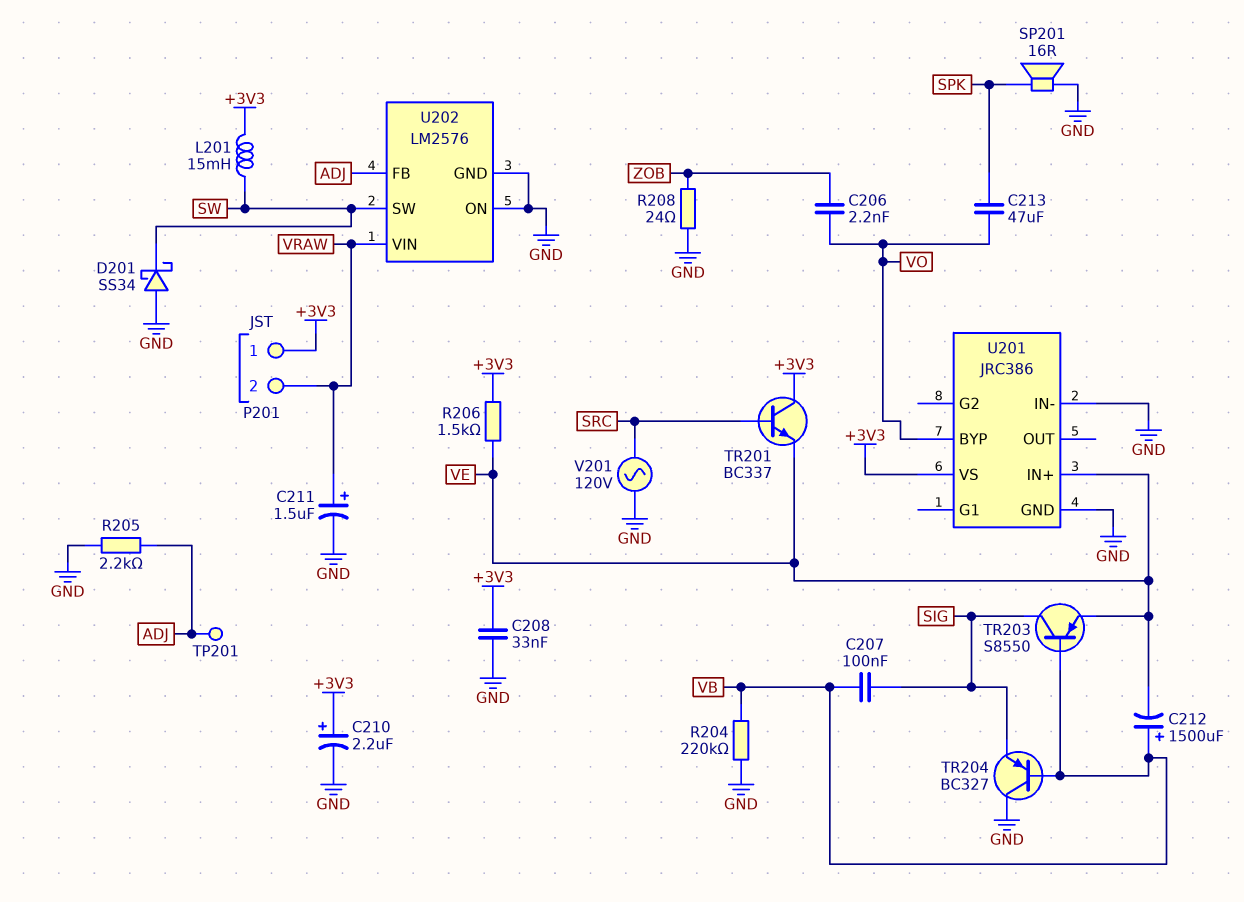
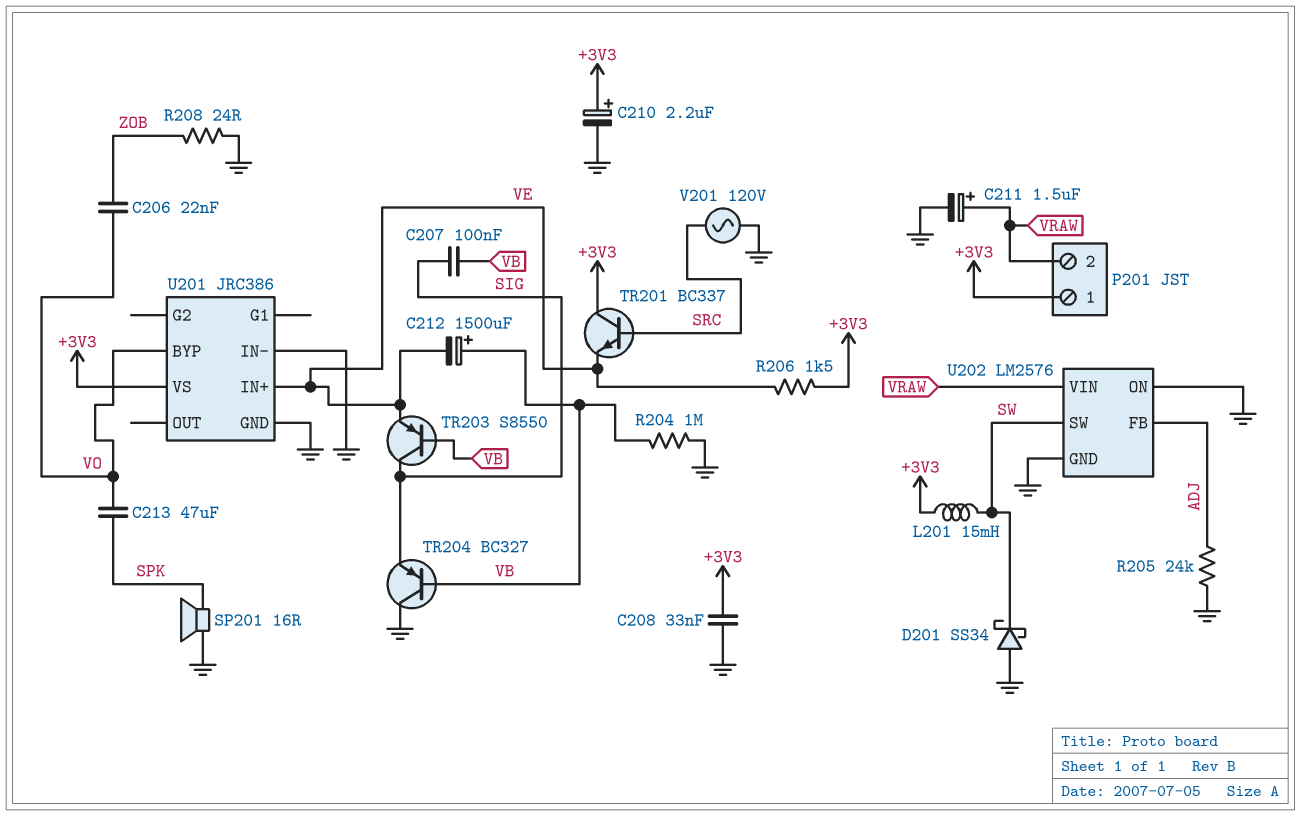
C206: 2.2nF (VO, ZOB) -> 22nF (VO, ZOB)
R204: 220k (GND, VB) -> 1M (GND, VB)
R205: 2.2k (ADJ, GND) -> 24k (ADJ, GND)
TP201: test point (ADJ) -> none

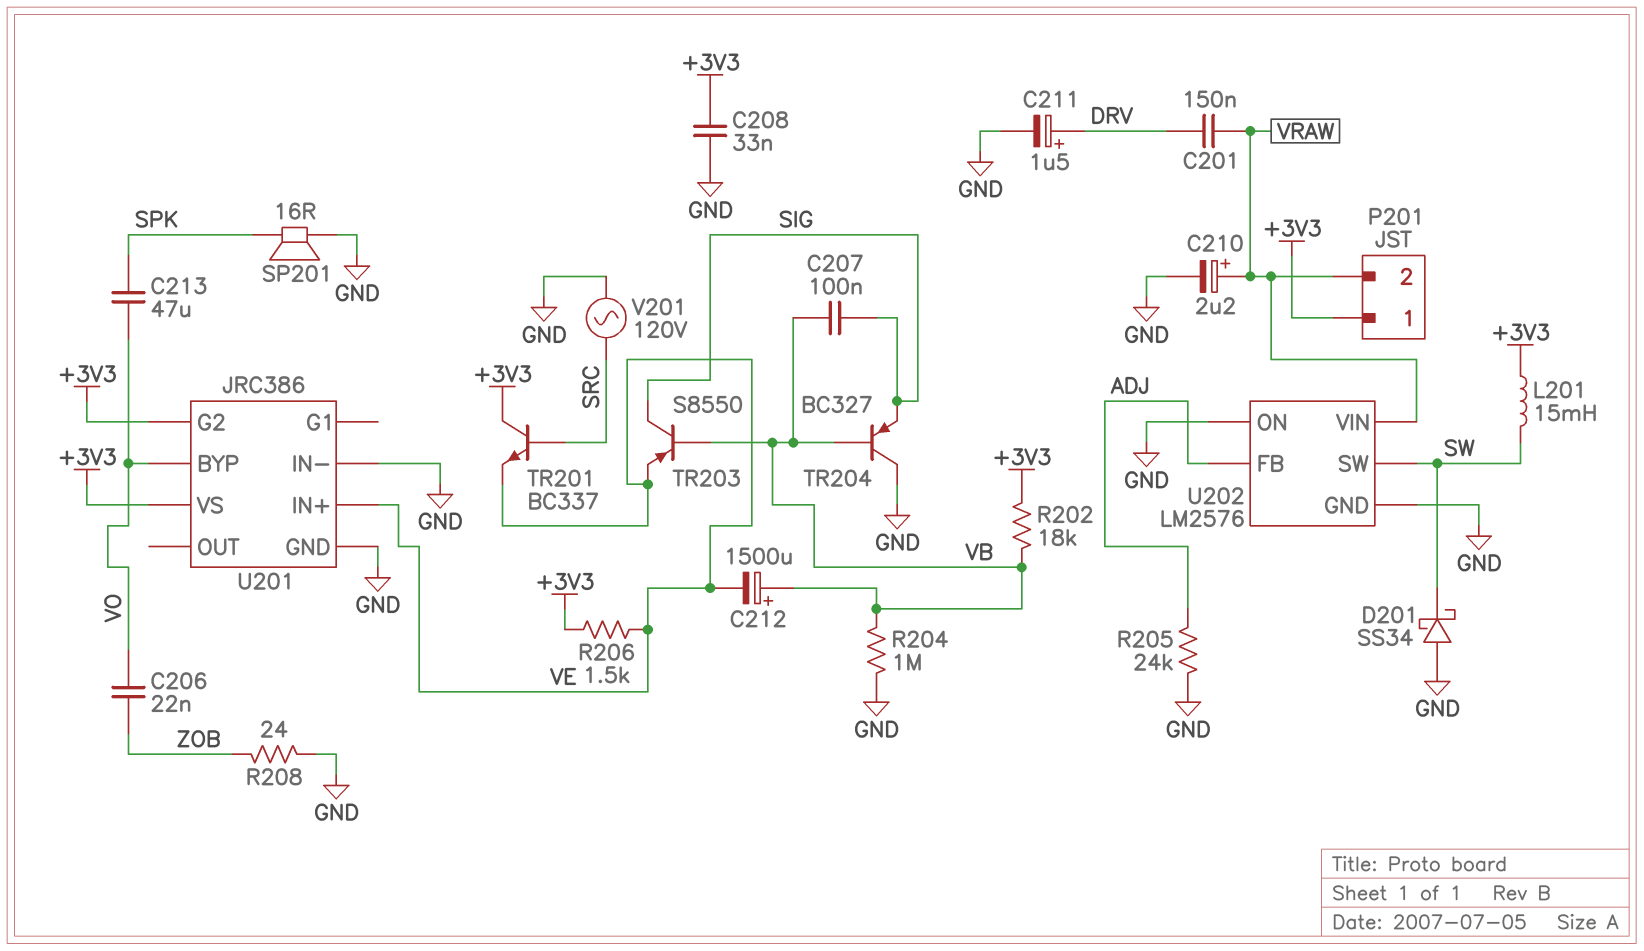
C201: none -> 150nF (DRV, VRAW)
C210: 2.2uF (plus +3V3, minus GND) -> 2.2uF (plus VRAW, minus GND)
C211: 1.5uF (plus VRAW, minus GND) -> 1.5uF (plus DRV, minus GND)
R202: none -> 18k (+3V3, VB)
U201 pin G2: none -> +3V3

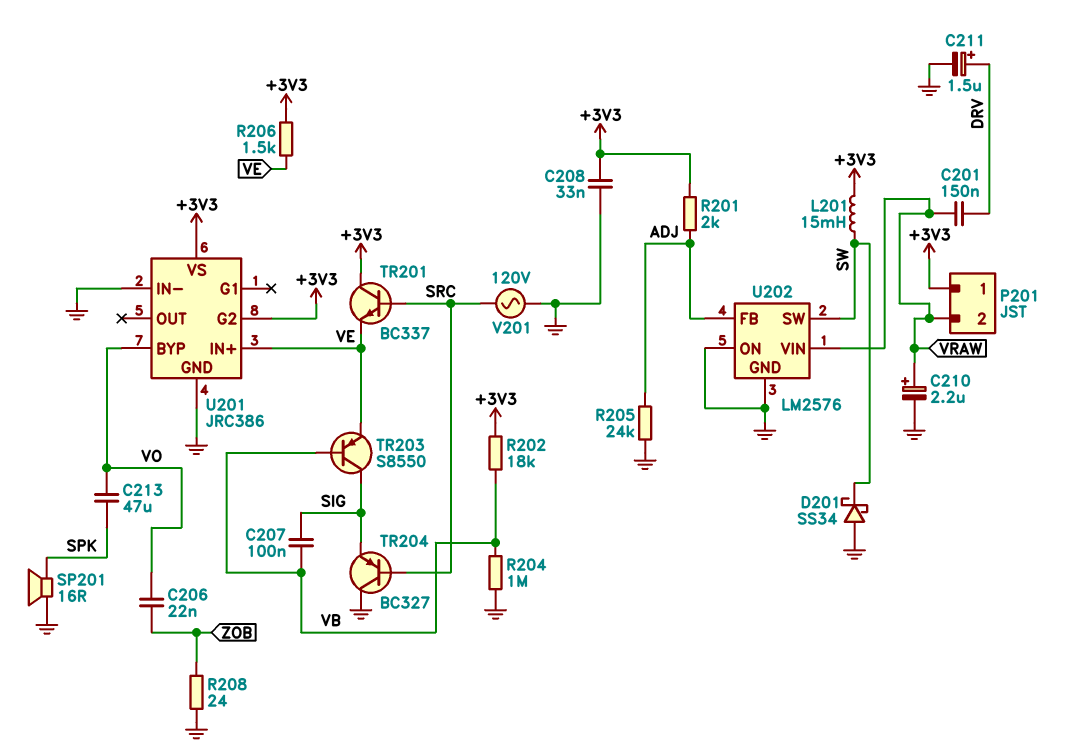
C212: 1500uF (plus VB, minus VE) -> none
R201: none -> 2k (+3V3, ADJ)
TR204: PNP BC327 (B VB, C GND, E SIG) -> PNP BC327 (B SRC, C GND, E SIG)

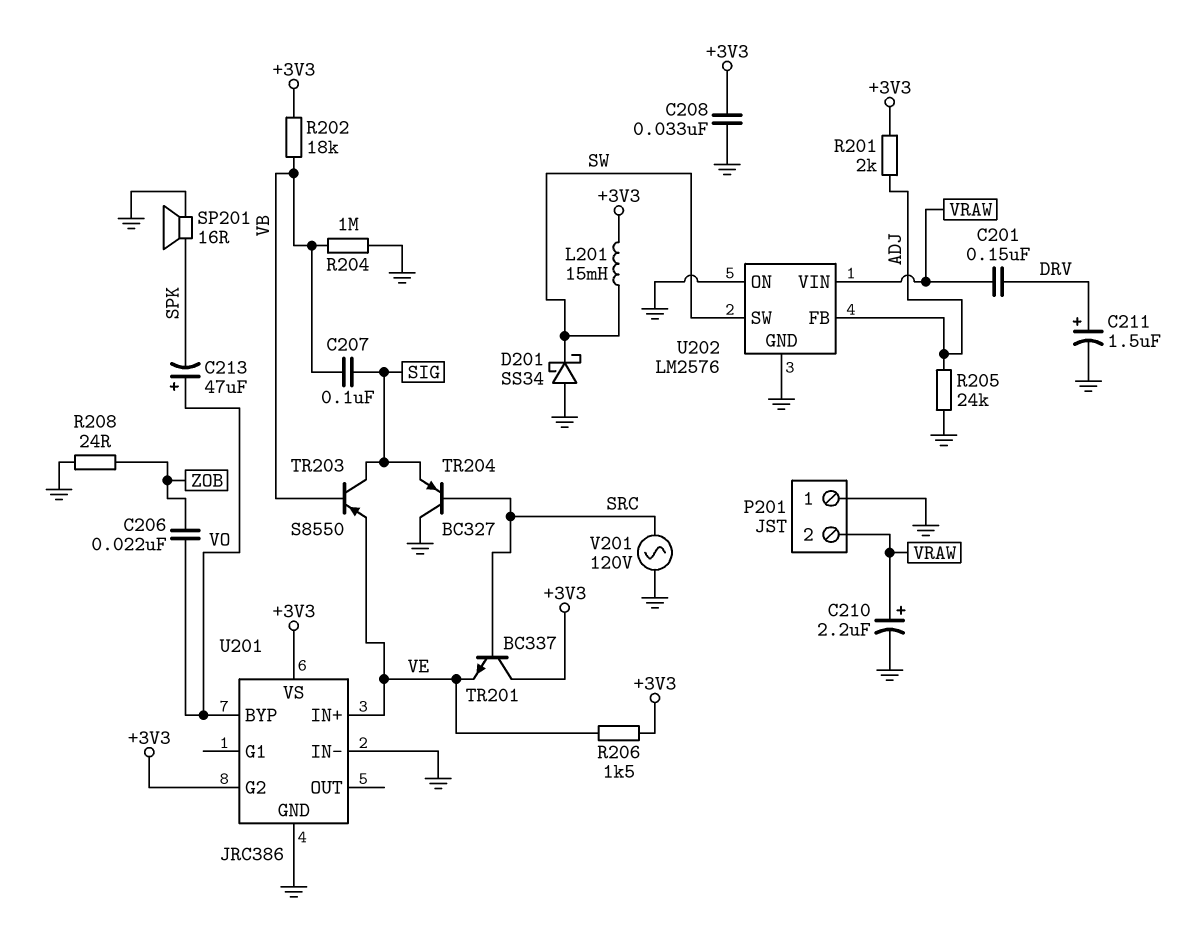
C213: 47uF (SPK, VO) -> 47uF (plus VO, minus SPK)
P201 pin 1: +3V3 -> GND

